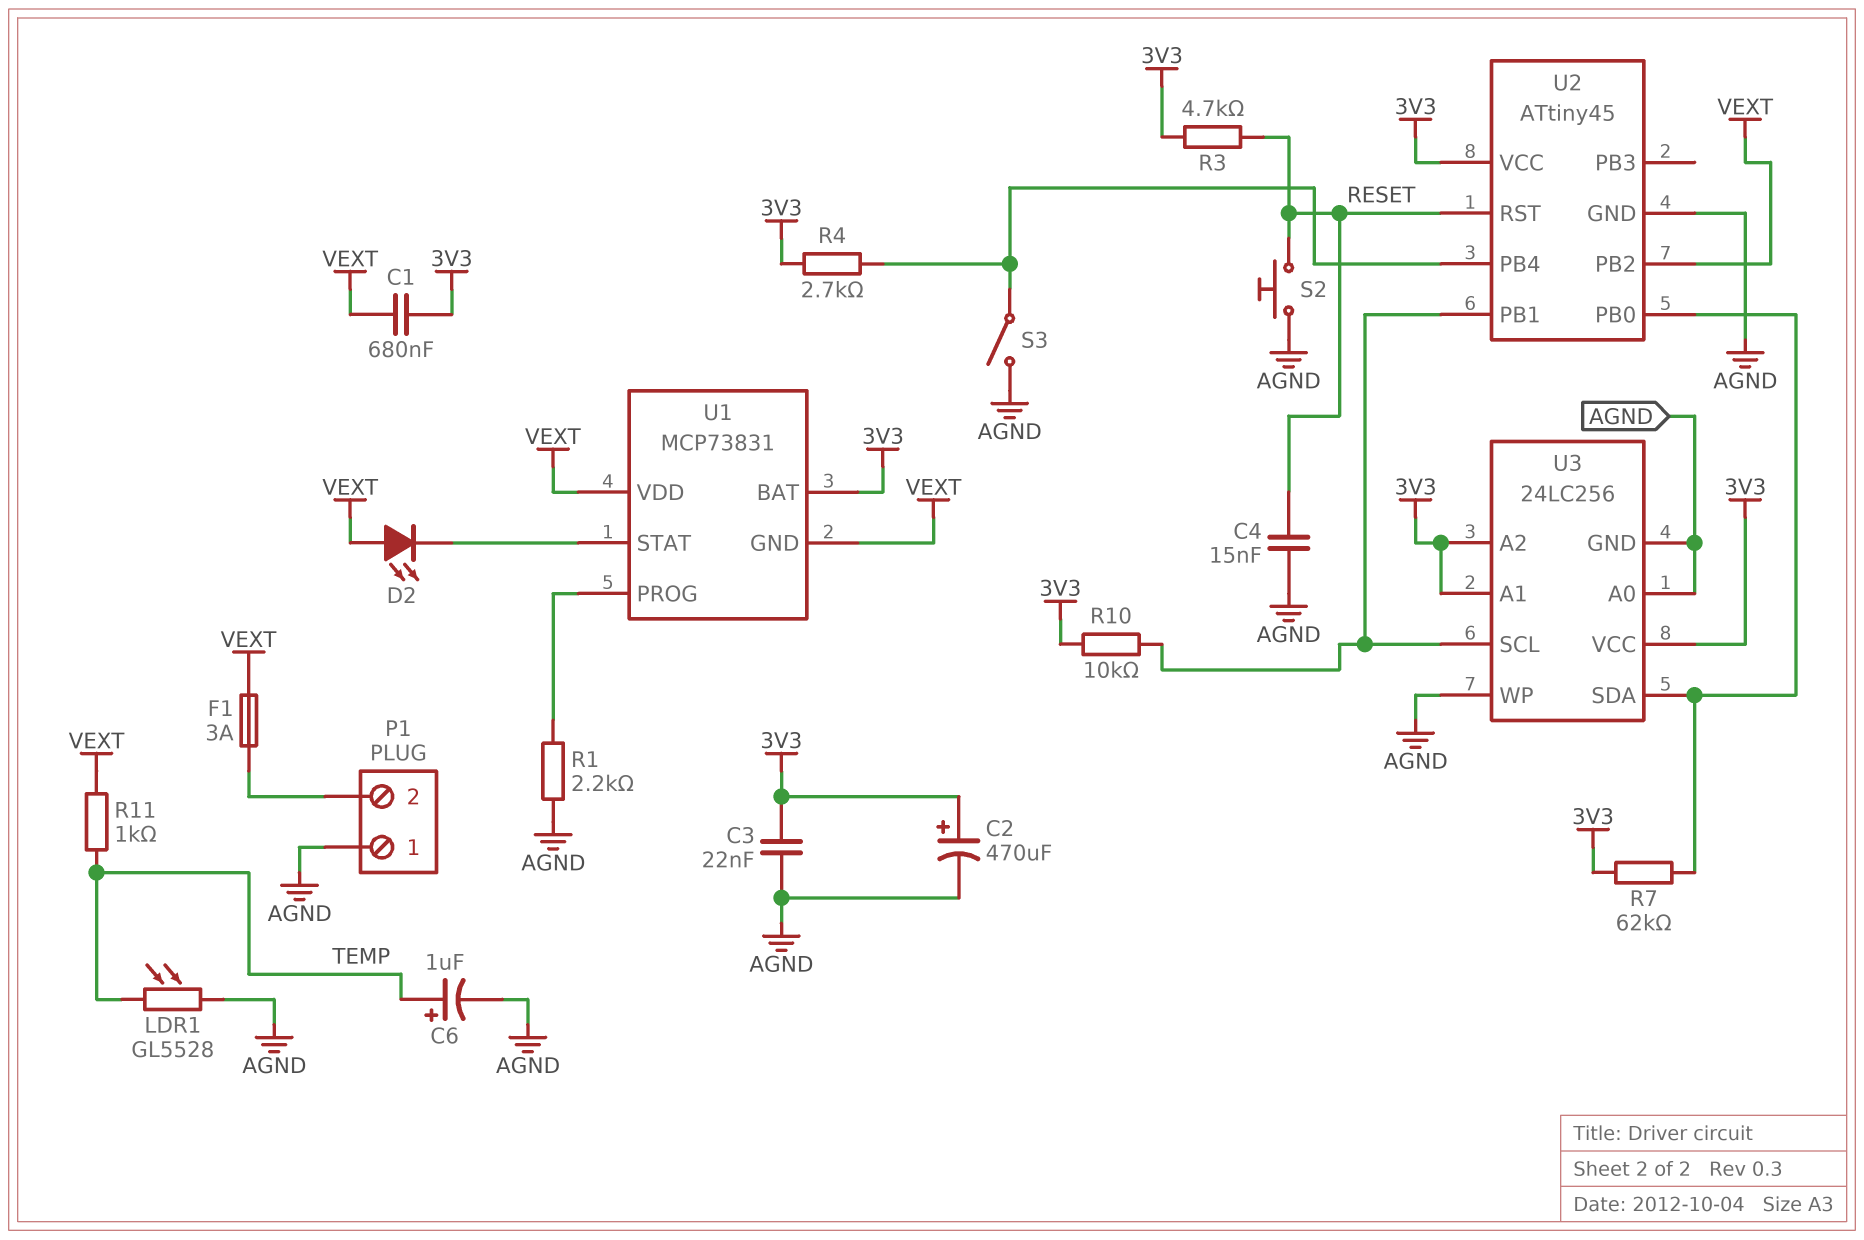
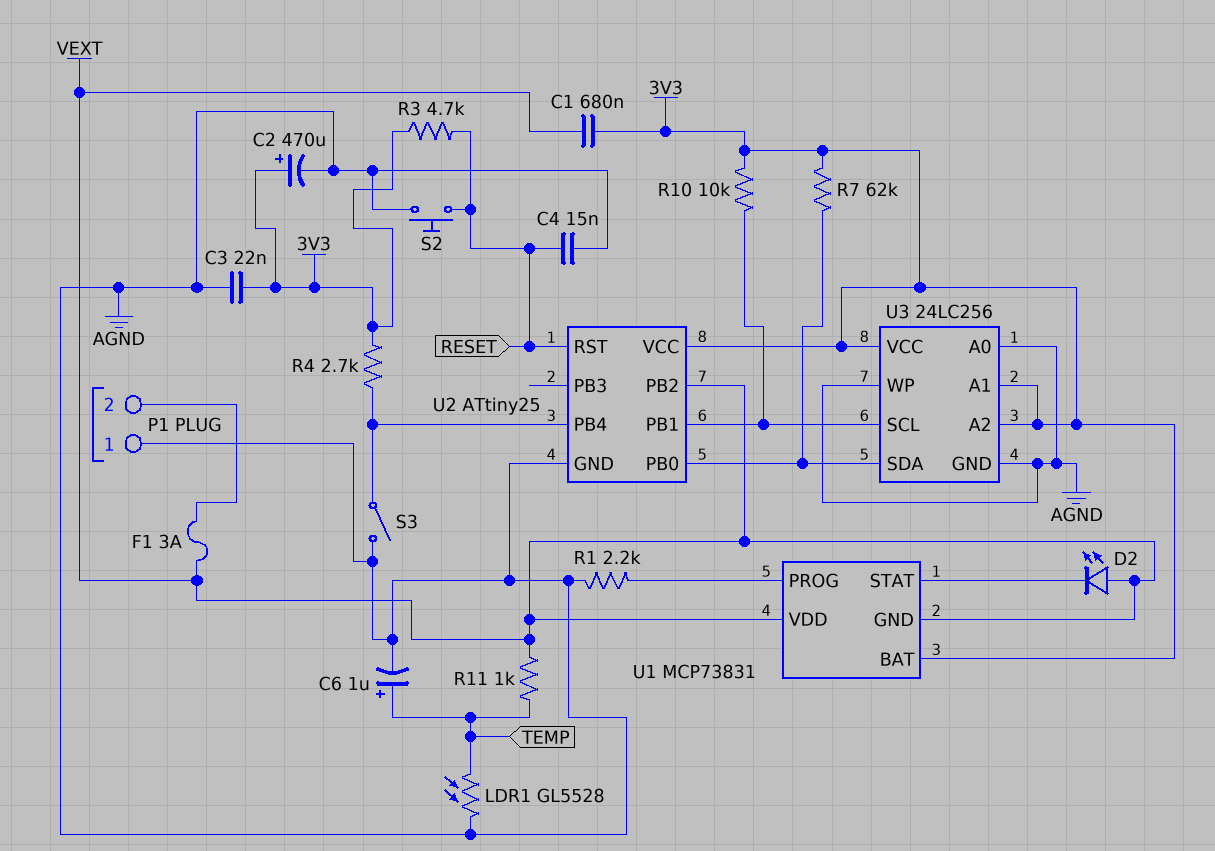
U2: ATtiny45 -> ATtiny25

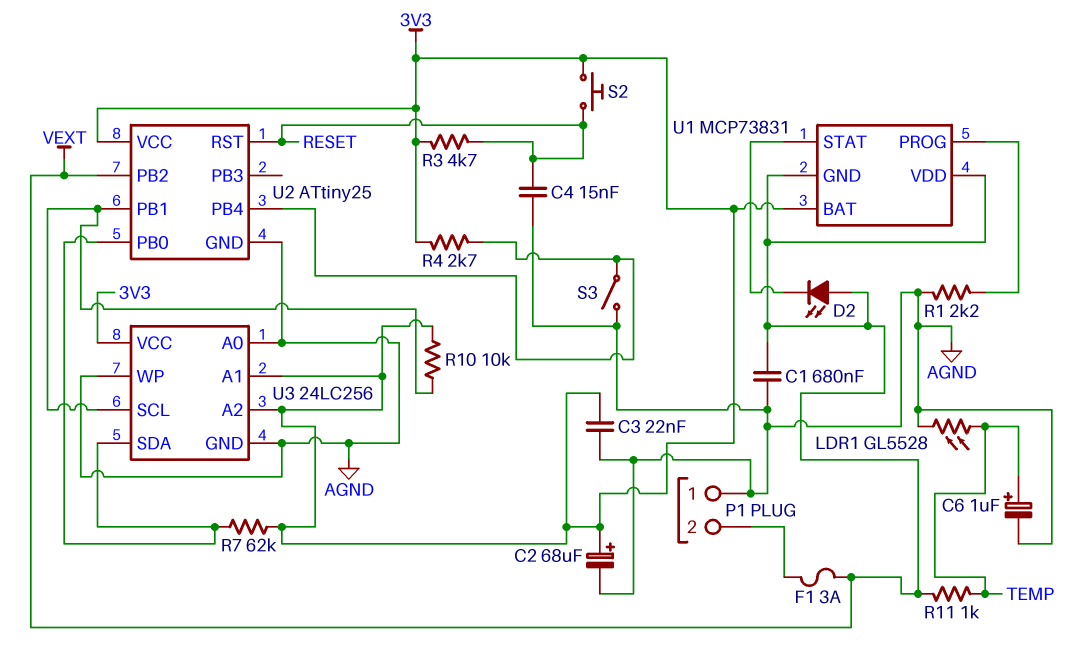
C1: 680nF (3V3, VEXT) -> 680nF (AGND, VEXT)
C2: 470uF (plus 3V3, minus AGND) -> 68uF (plus 3V3, minus AGND)
S2: button (AGND, RESET) -> button (3V3, RESET)

